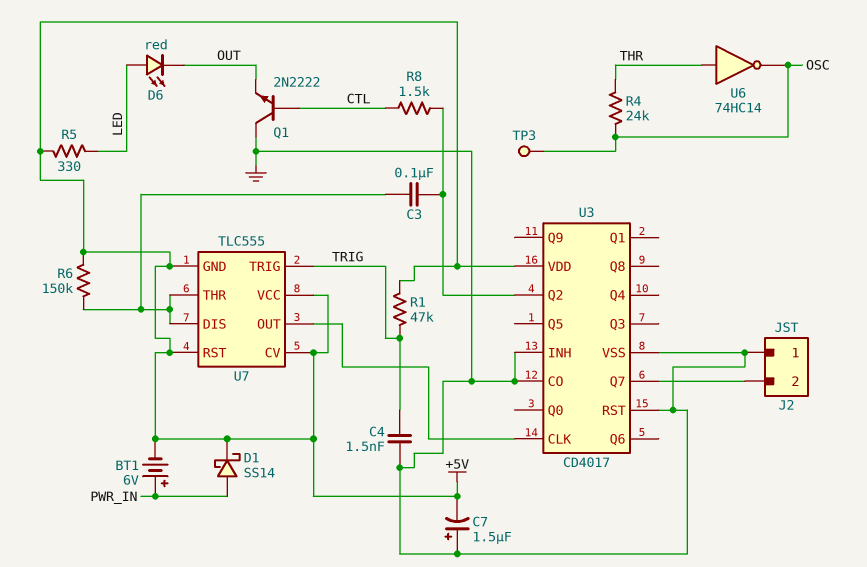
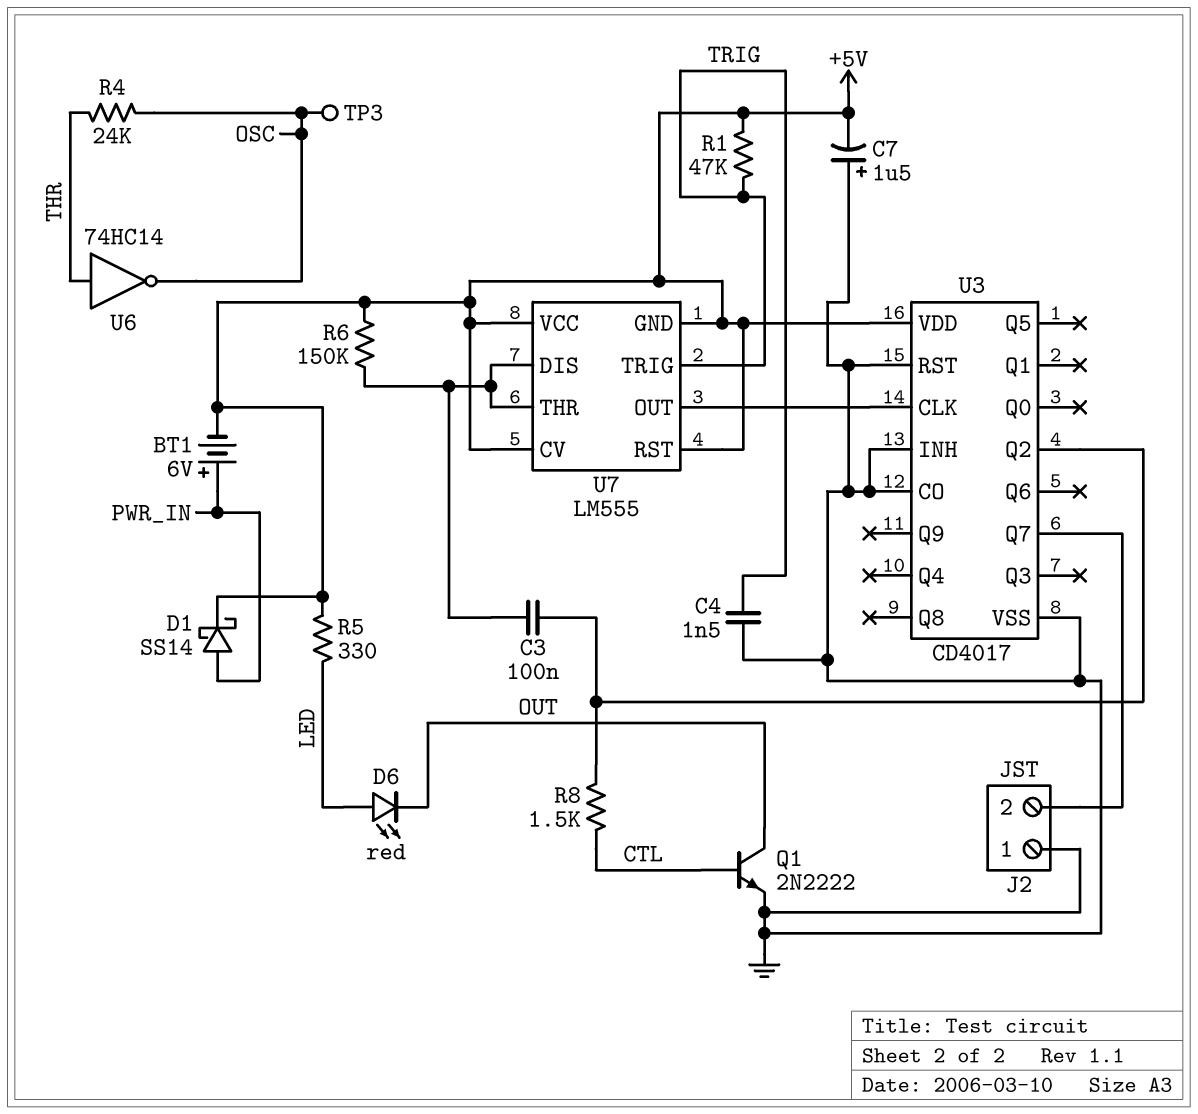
Q1: NPN 2N2222 (B CTL, C GND, E OUT) -> NPN 2N2222 (B CTL, C OUT, E GND)
U7: TLC555 -> LM555

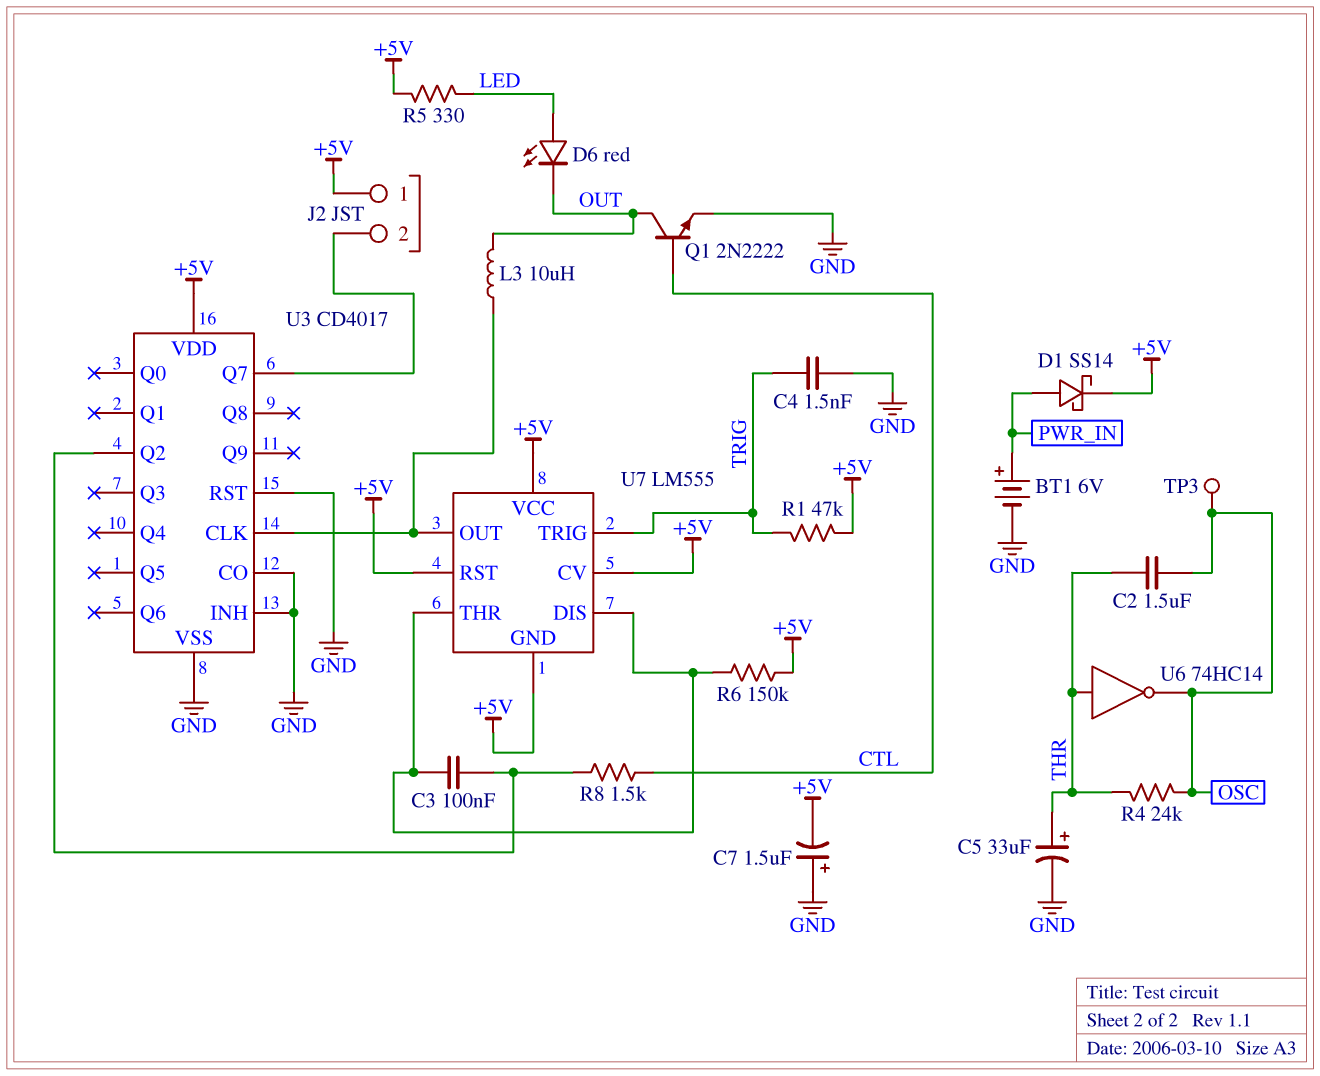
BT1: 6V (plus PWR_IN, minus +5V) -> 6V (plus PWR_IN, minus GND)
C2: none -> 1.5uF (OSC, THR)
C5: none -> 33uF (plus THR, minus GND)
J2 pin 1: GND -> +5V
L3: none -> 10uH (OUT, U3/CLK)

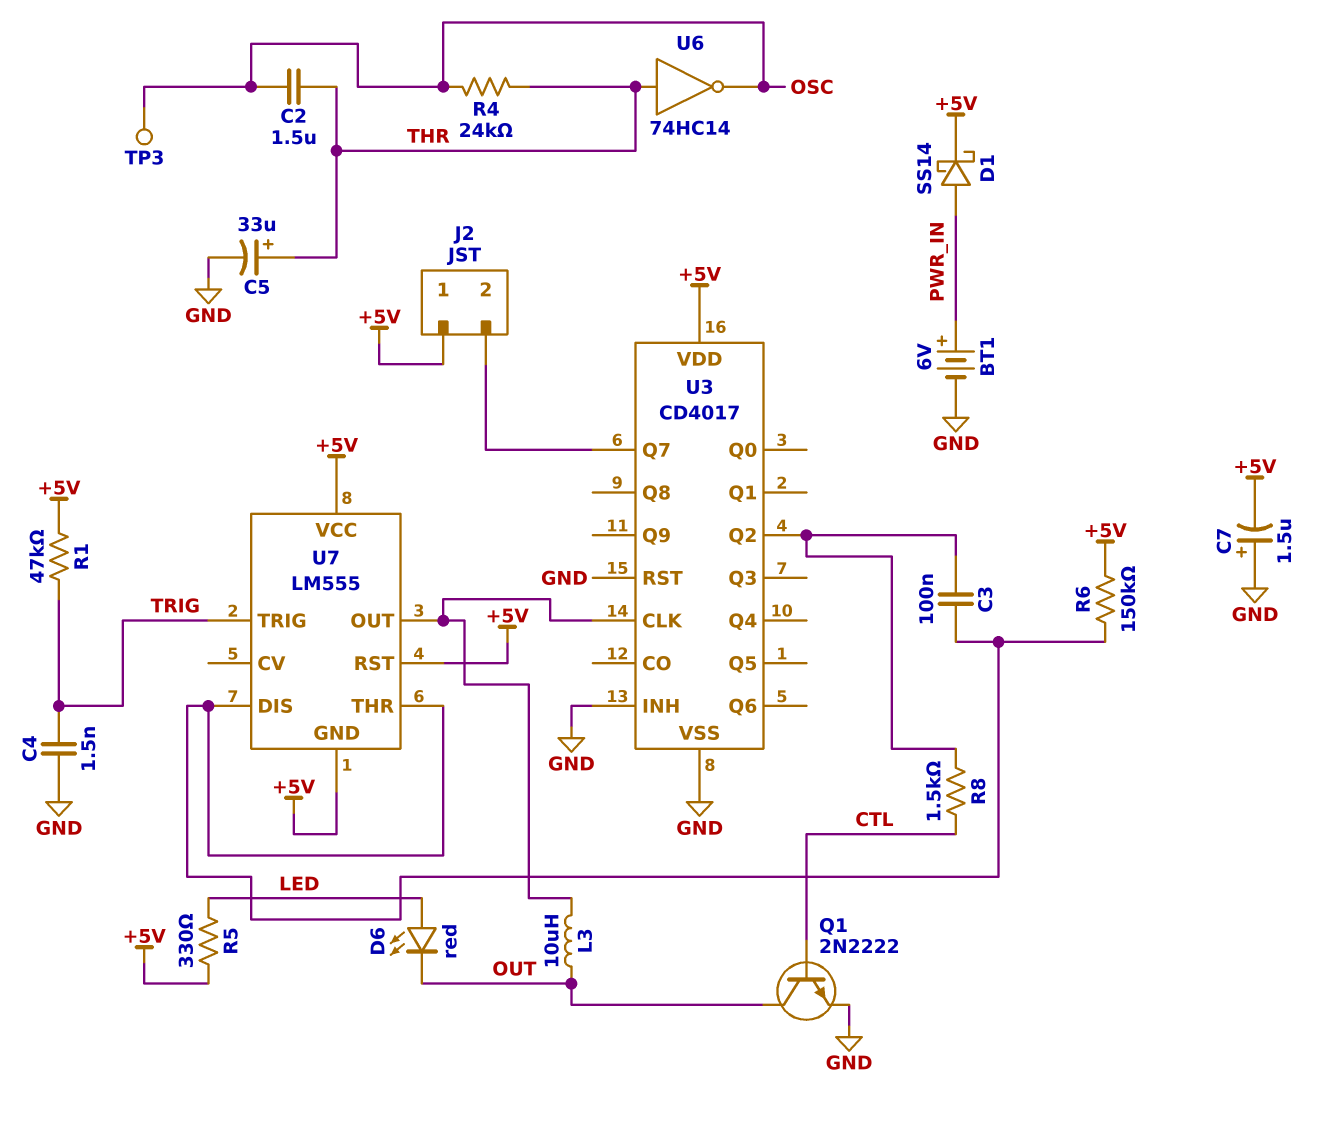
U3 pin CO: GND -> none
U7 pin CV: +5V -> none

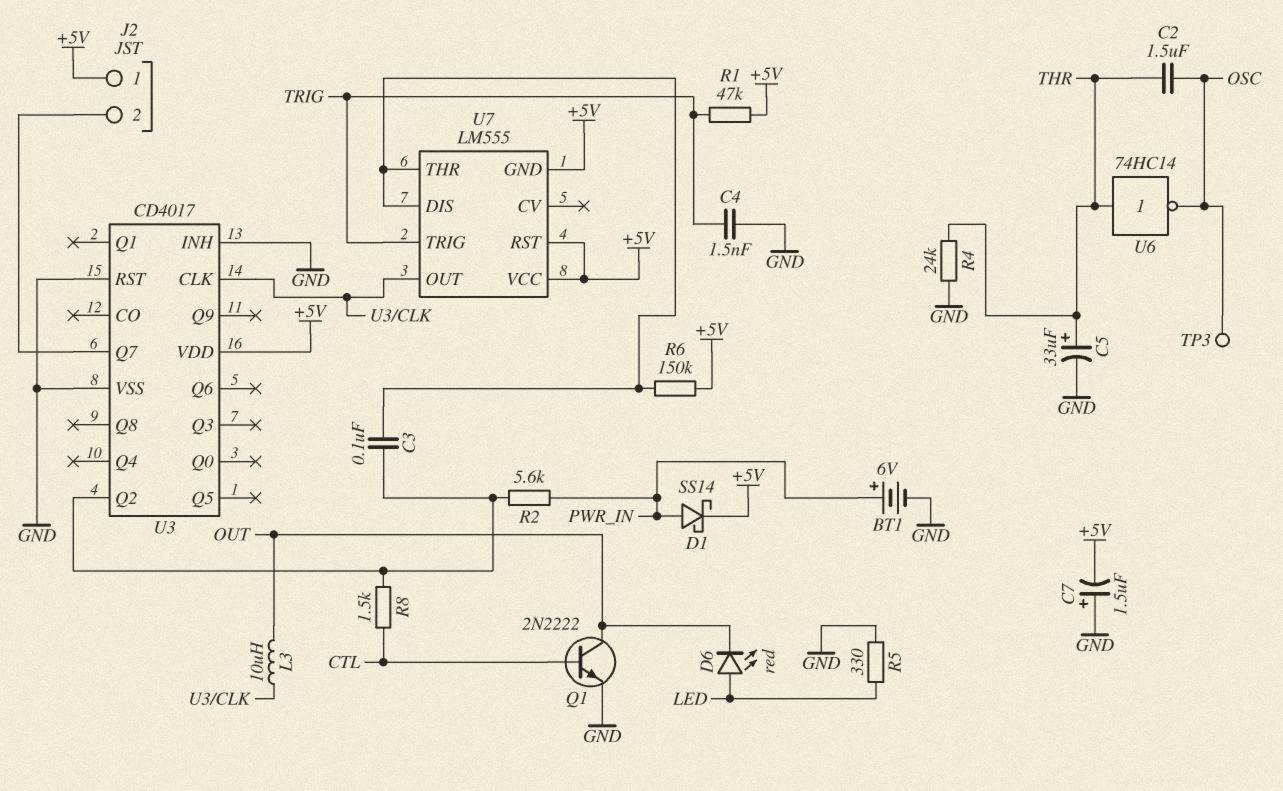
R2: none -> 5.6k (PWR_IN, U3/Q2)
R4: 24k (OSC, THR) -> 24k (GND, THR)
R5: 330 (+5V, LED) -> 330 (GND, LED)

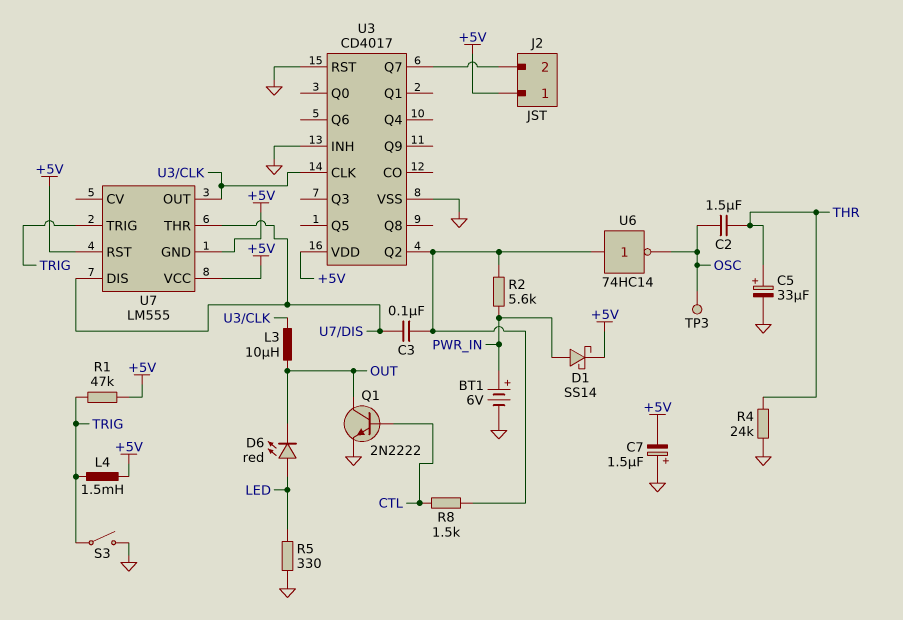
C4: 1.5nF (GND, TRIG) -> none
L4: none -> 1.5mH (+5V, TRIG)
R6: 150k (+5V, U7/DIS) -> none
S3: none -> switch (GND, TRIG)
U6: NOT 74HC14 (in THR, out OSC) -> NOT 74HC14 (in U3/Q2, out OSC)

